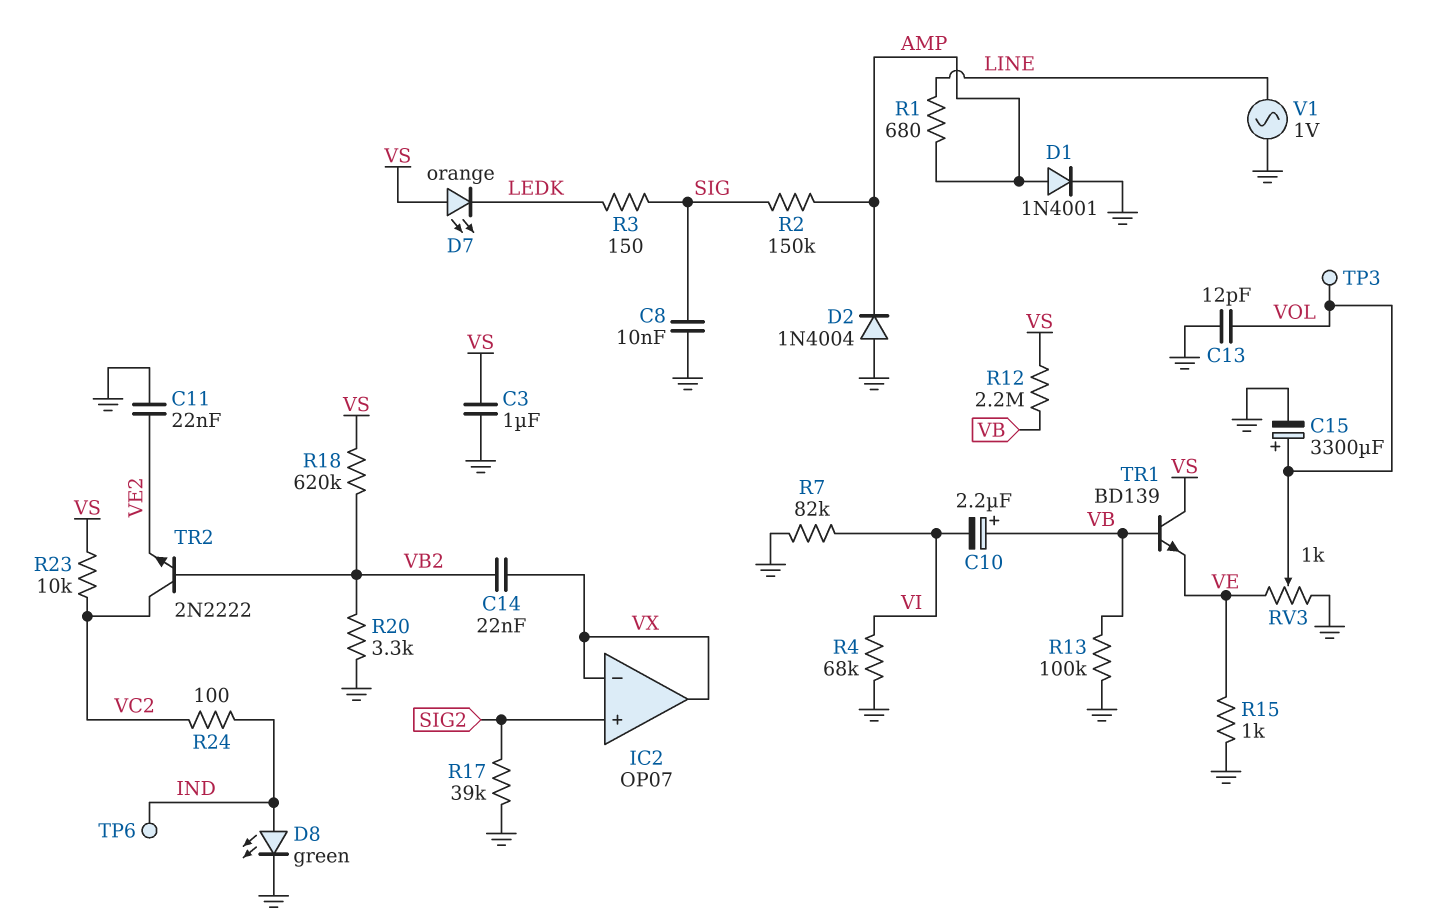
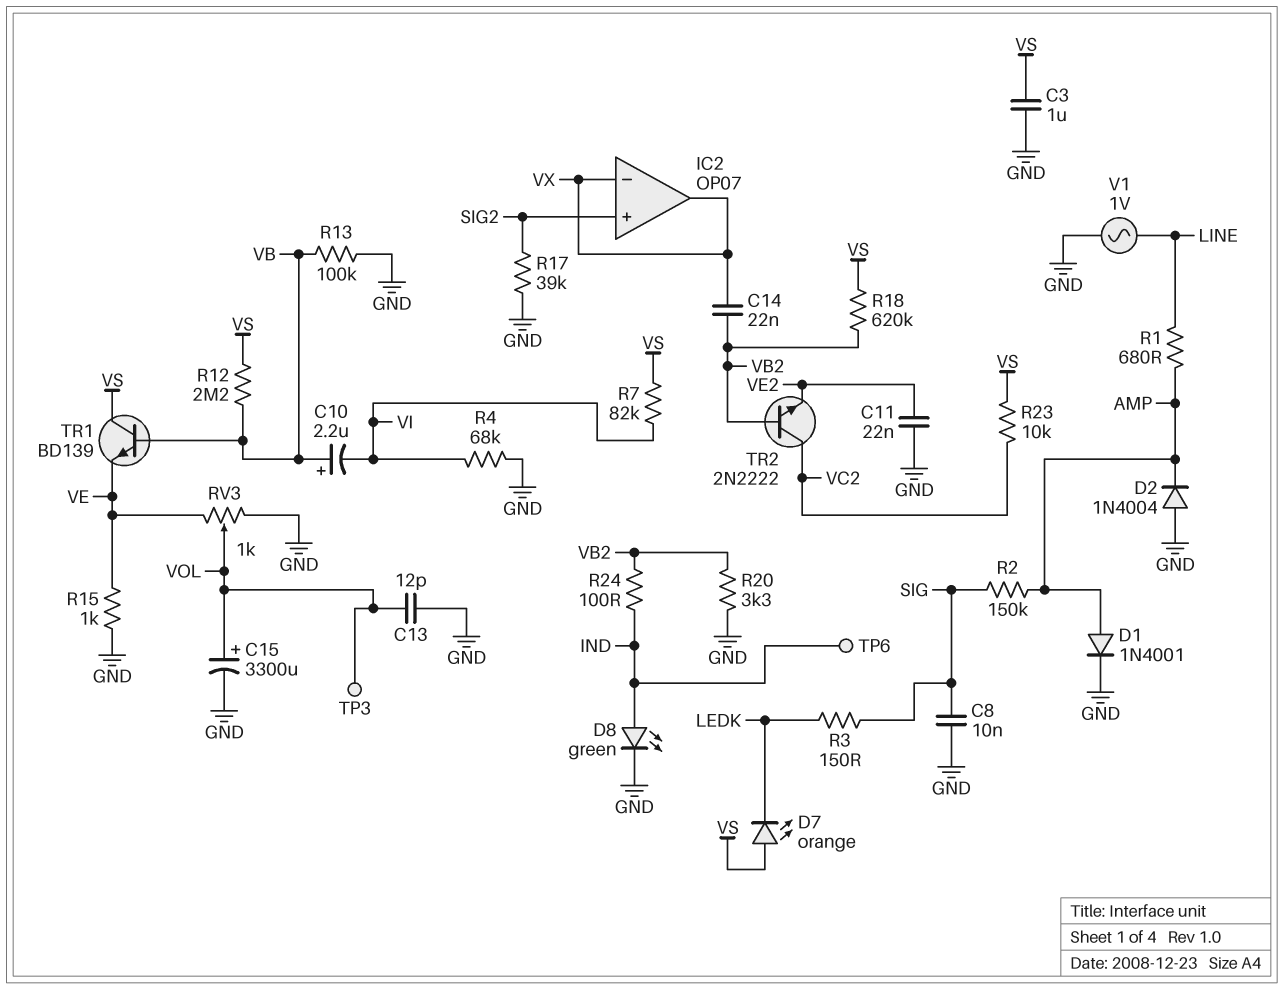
R7: 82k (GND, VI) -> 82k (VI, VS)
R24: 100 (IND, VC2) -> 100 (IND, VB2)

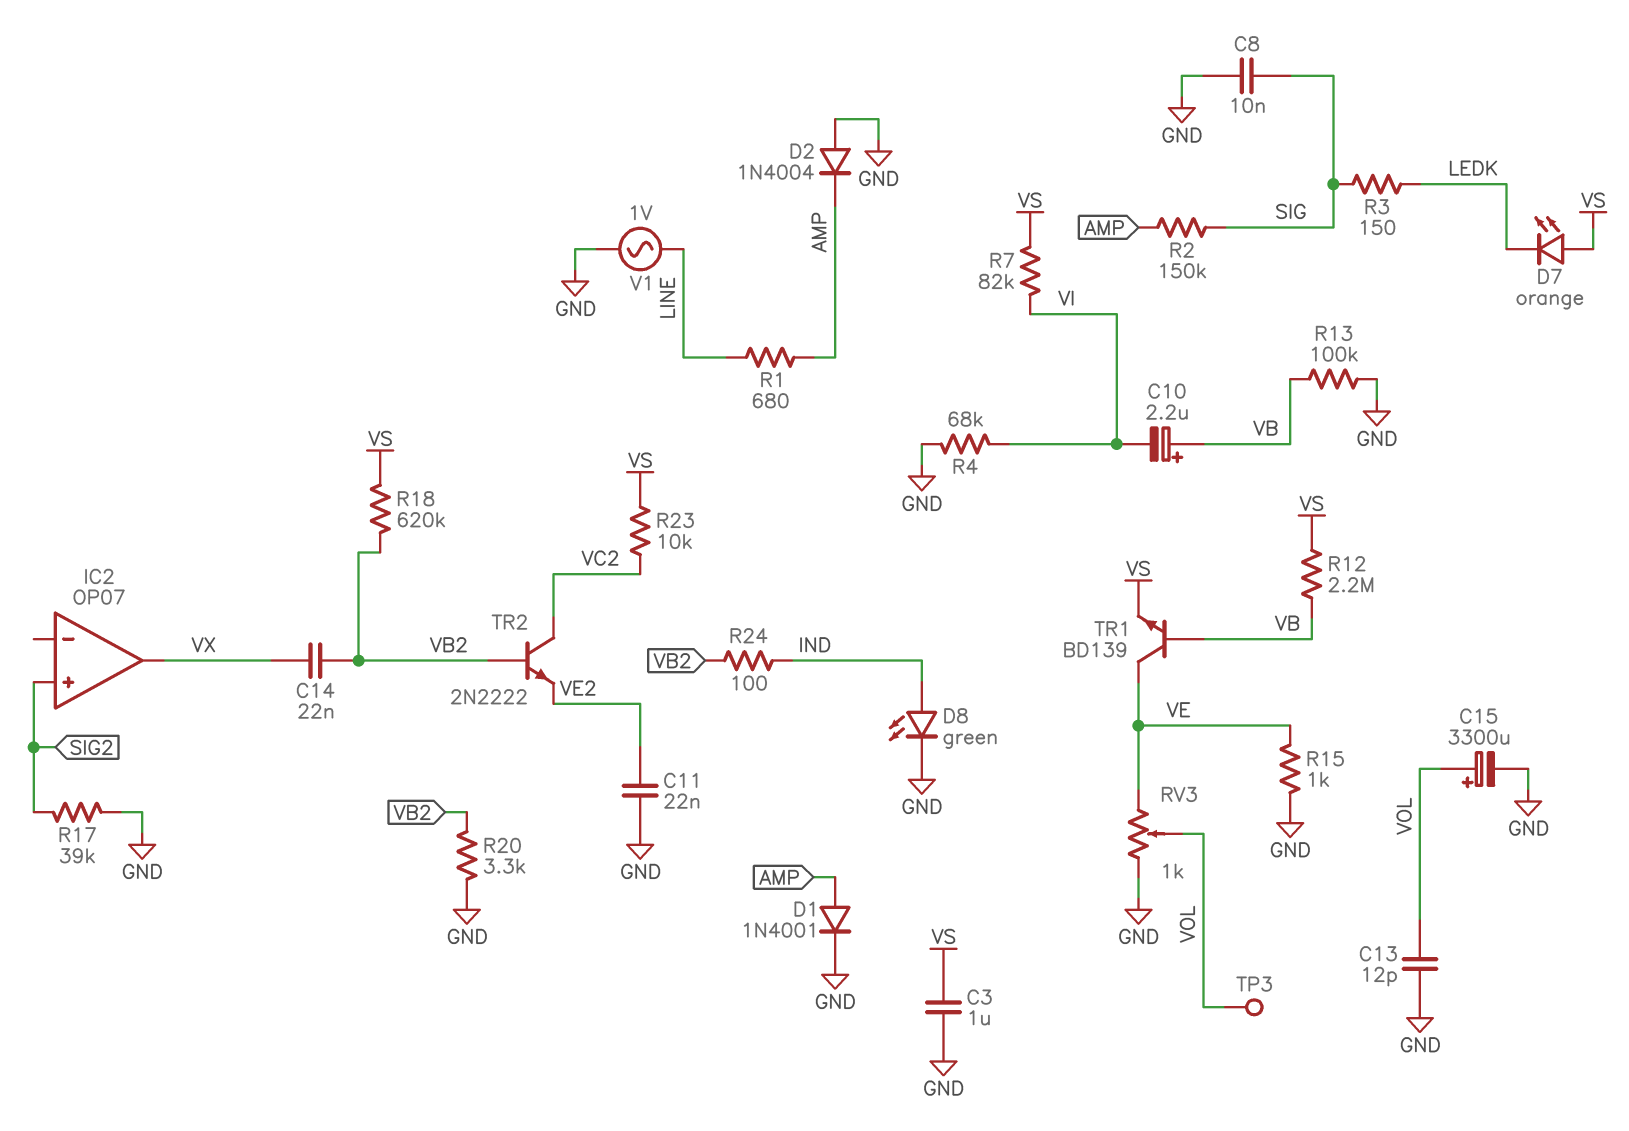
IC2 pin in-: VX -> none
TP6: test point (IND) -> none
TR1: NPN BD139 (B VB, C VS, E VE) -> NPN BD139 (B VB, C VE, E VS)

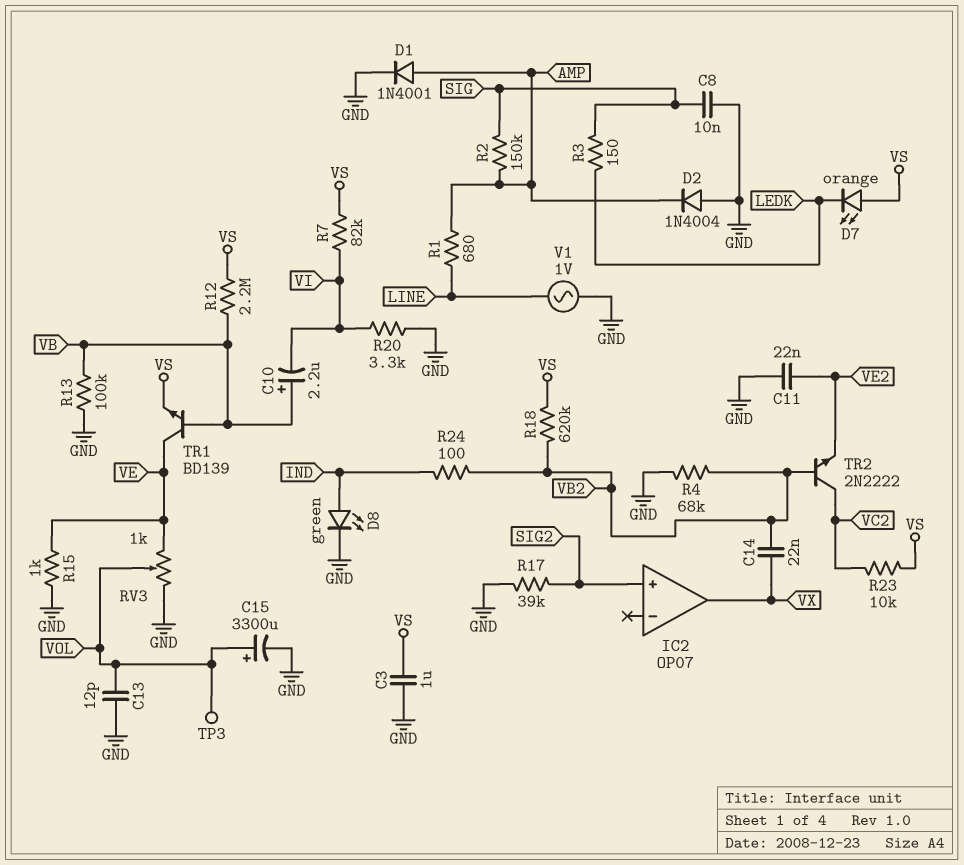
R4: 68k (GND, VI) -> 68k (GND, VB2)
R20: 3.3k (GND, VB2) -> 3.3k (GND, VI)

